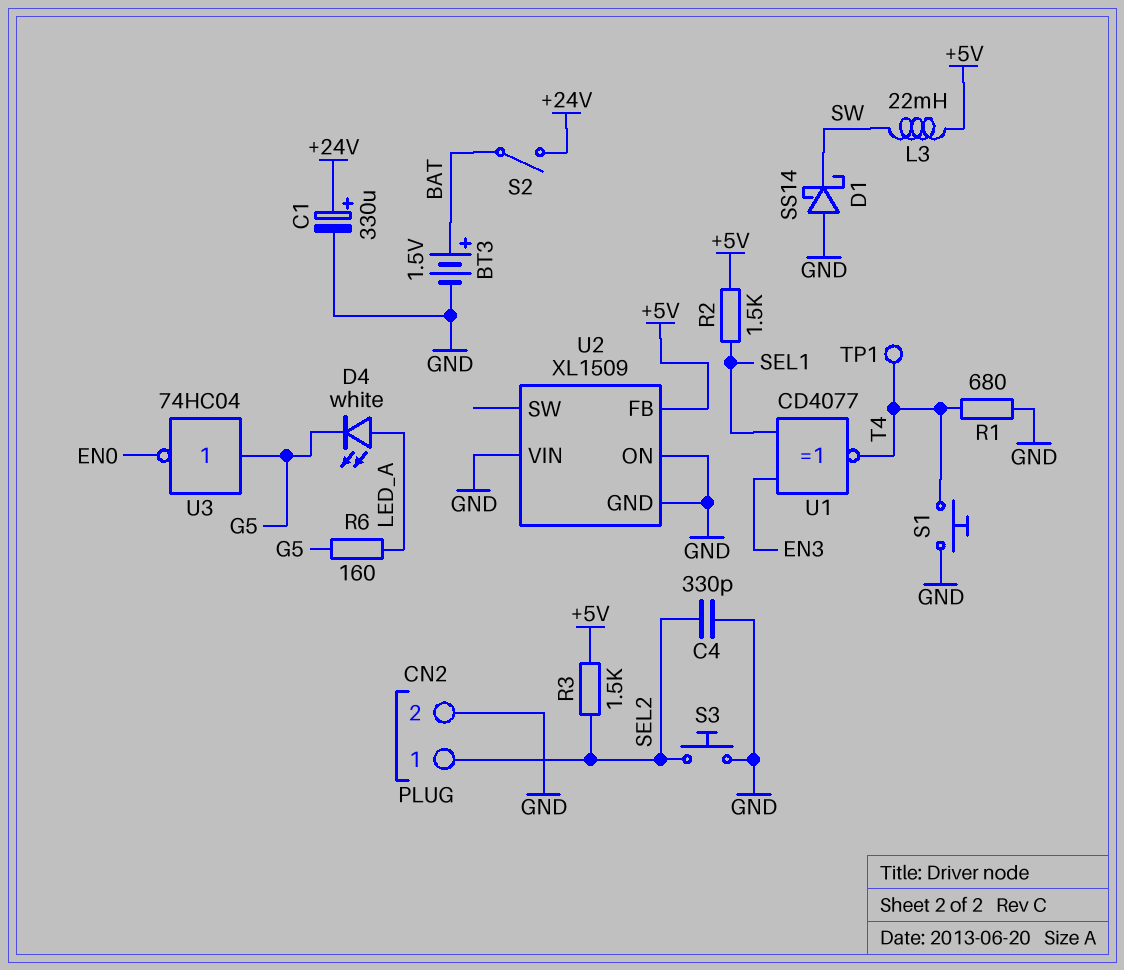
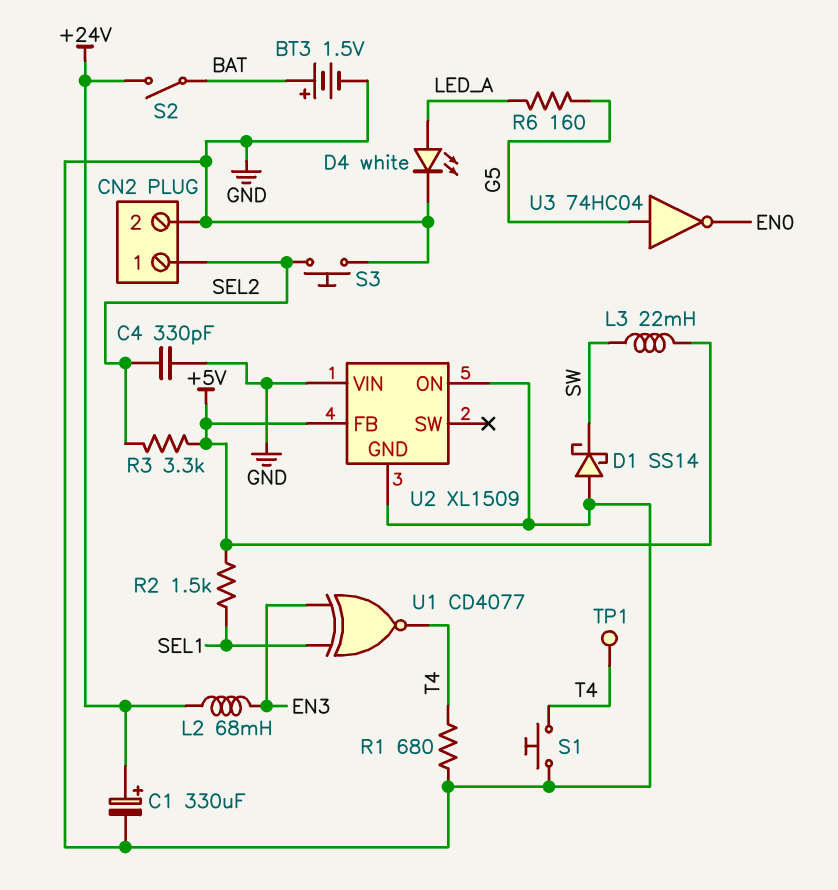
D4: LED white (A LED_A, K G5) -> LED white (A LED_A, K GND)
L2: none -> 68mH (+24V, EN3)
R3: 1.5k (+5V, SEL2) -> 3.3k (+5V, SEL2)

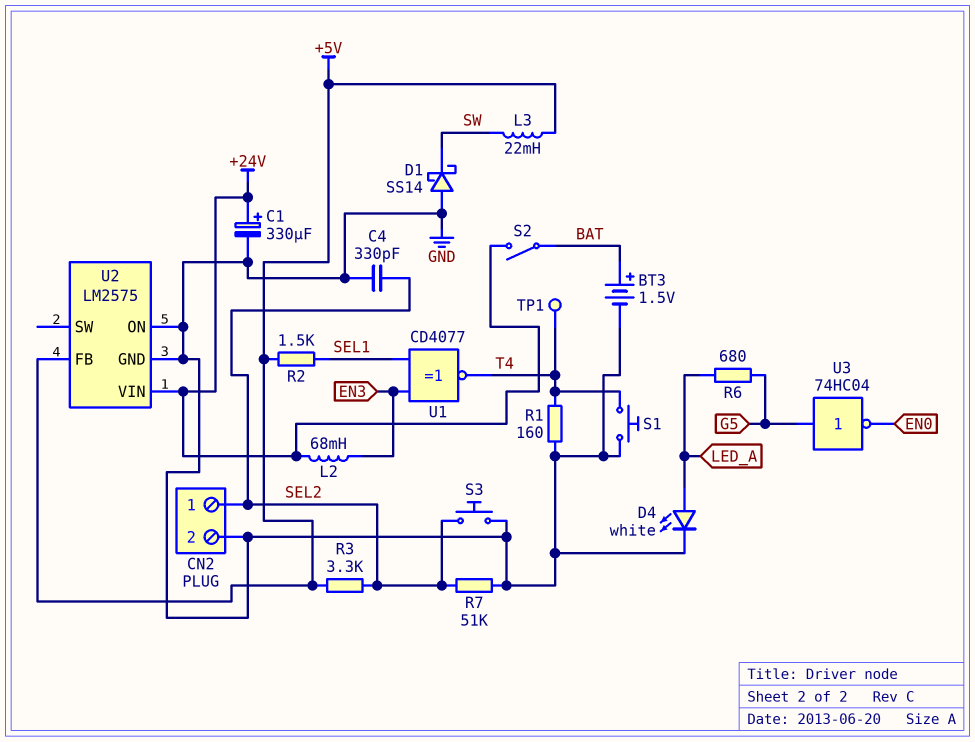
R1: 680 (GND, T4) -> 160 (GND, T4)
R6: 160 (G5, LED_A) -> 680 (G5, LED_A)
R7: none -> 51k (GND, SEL2)
U2: XL1509 -> LM2575
U2 pin VIN: GND -> +24V

